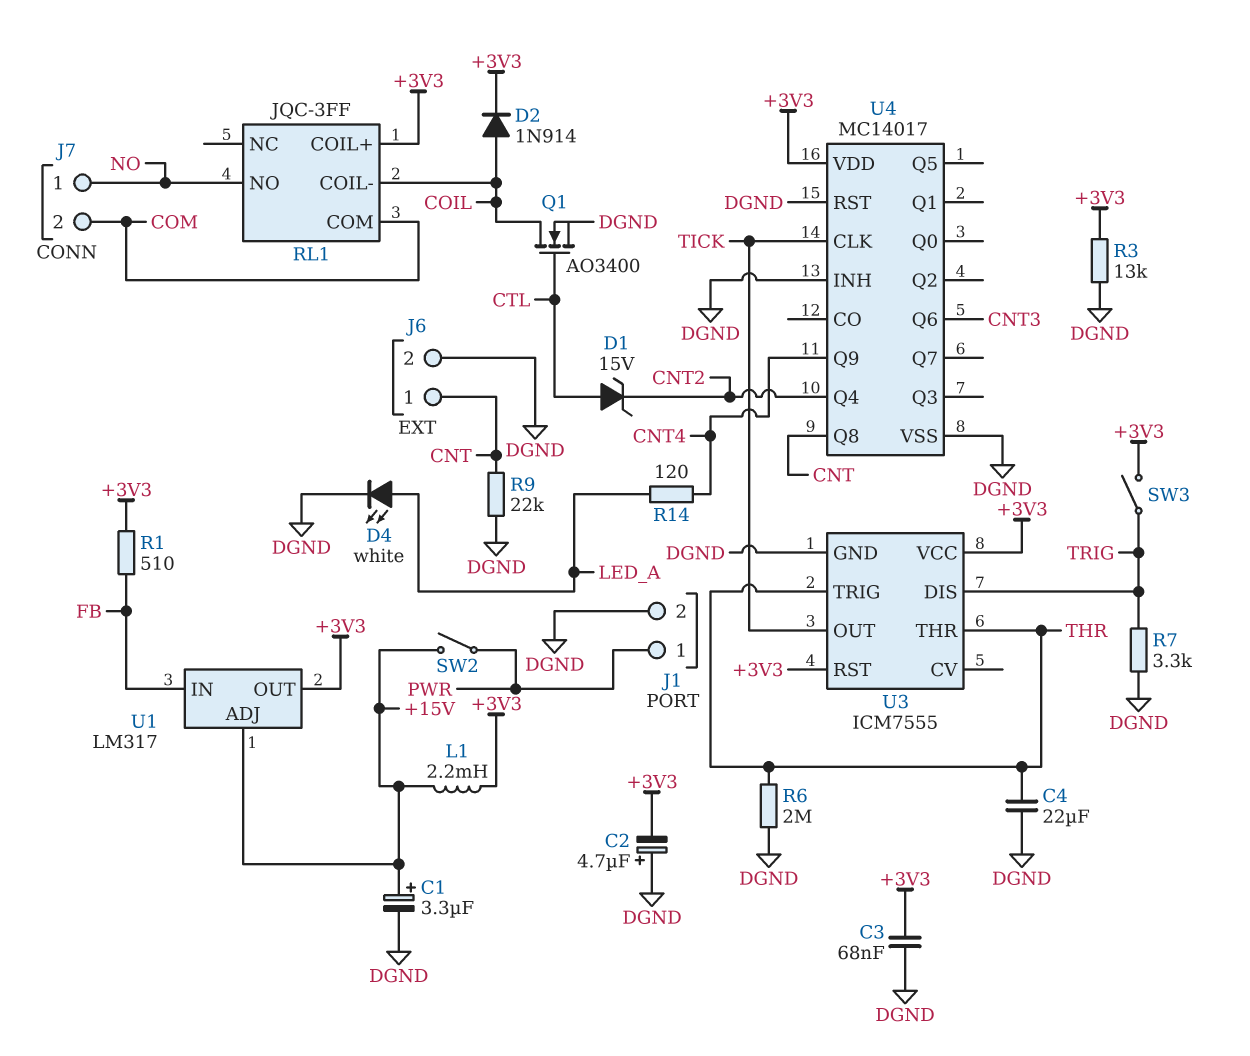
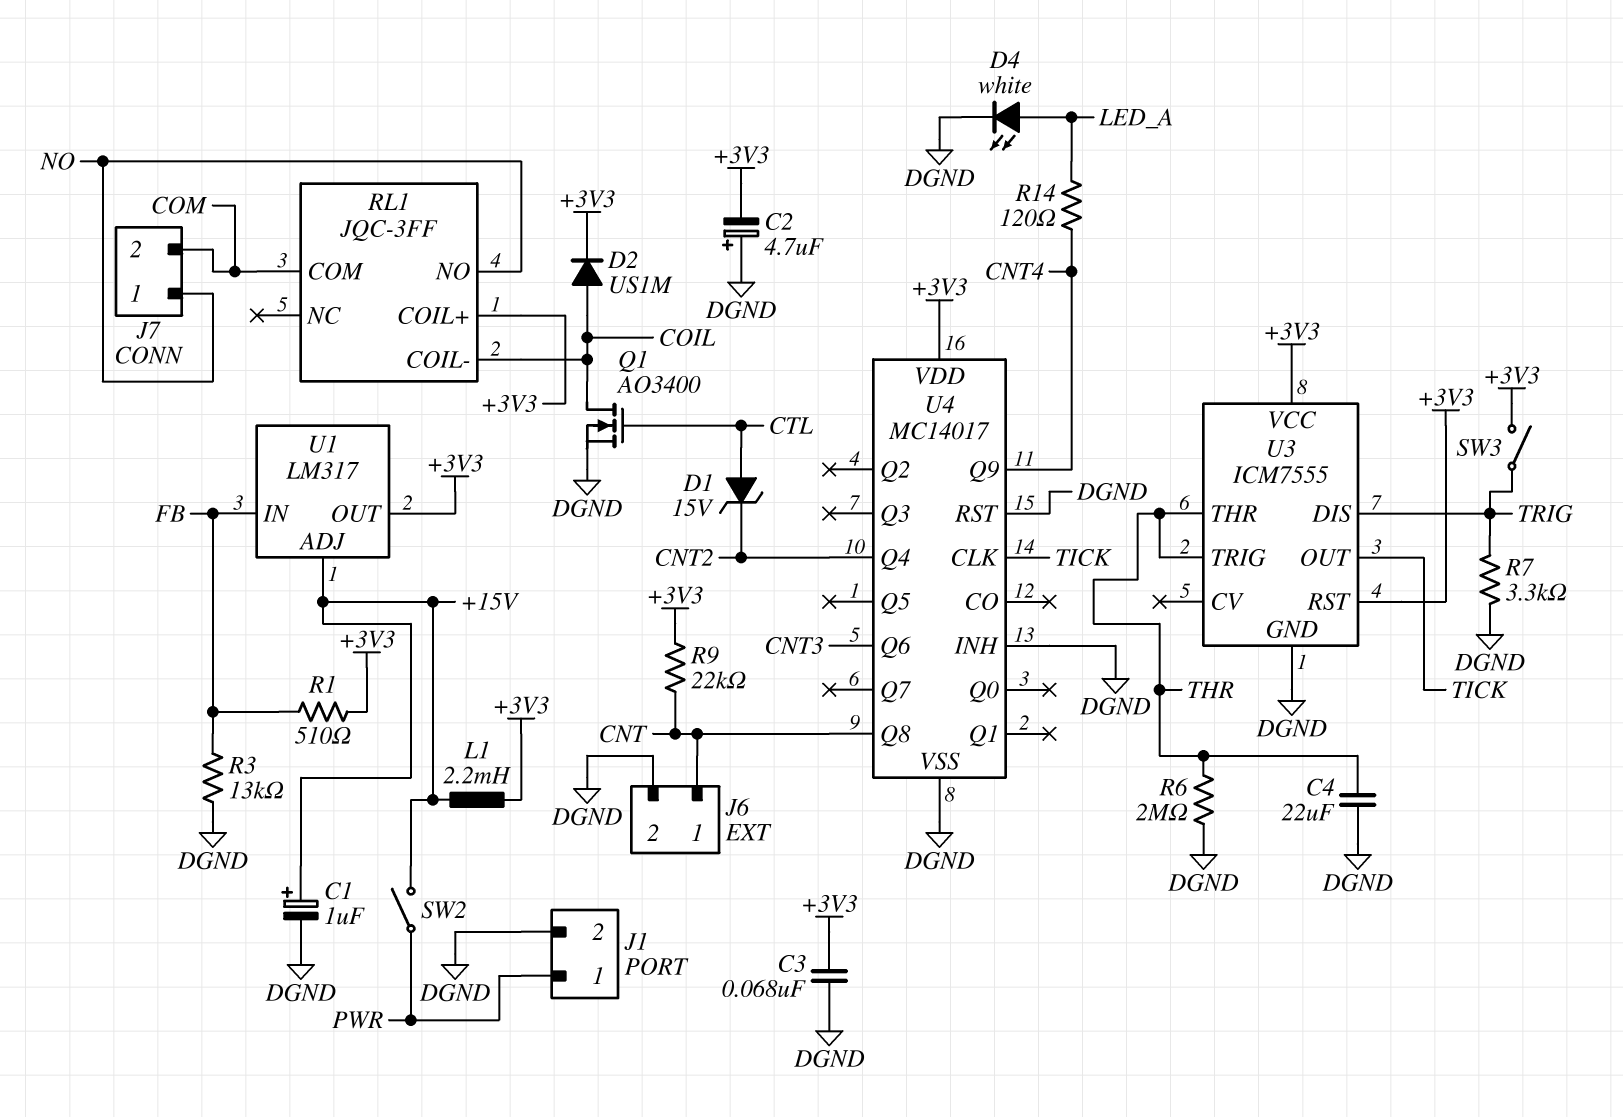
C1: 3.3uF (plus +15V, minus DGND) -> 1uF (plus +15V, minus DGND)
D2: diode 1N914 (A COIL, K +3V3) -> diode US1M (A COIL, K +3V3)
R3: 13k (+3V3, DGND) -> 13k (DGND, FB)
R9: 22k (CNT, DGND) -> 22k (+3V3, CNT)

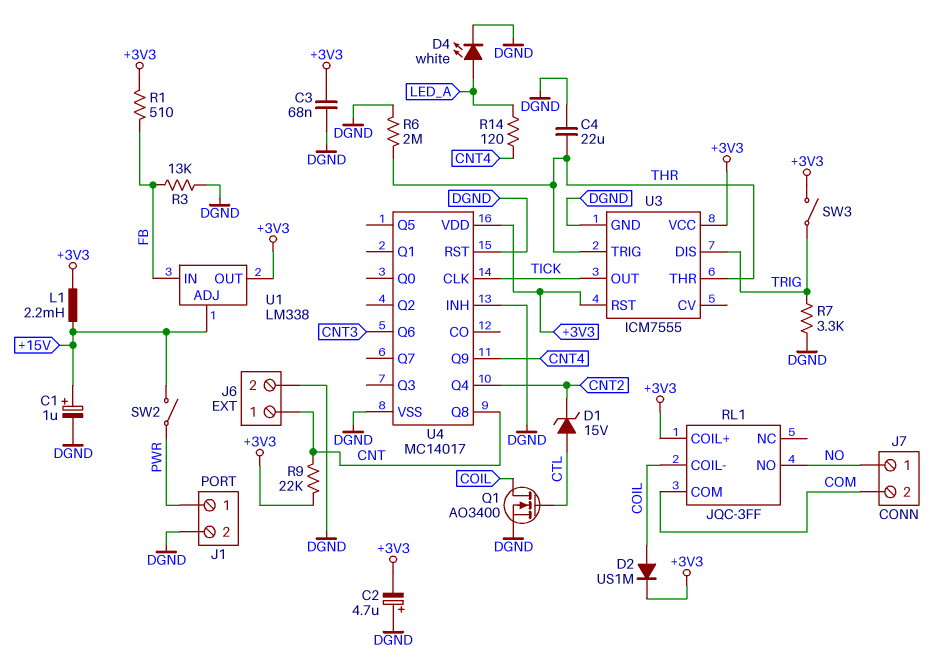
U1: LM317 -> LM338

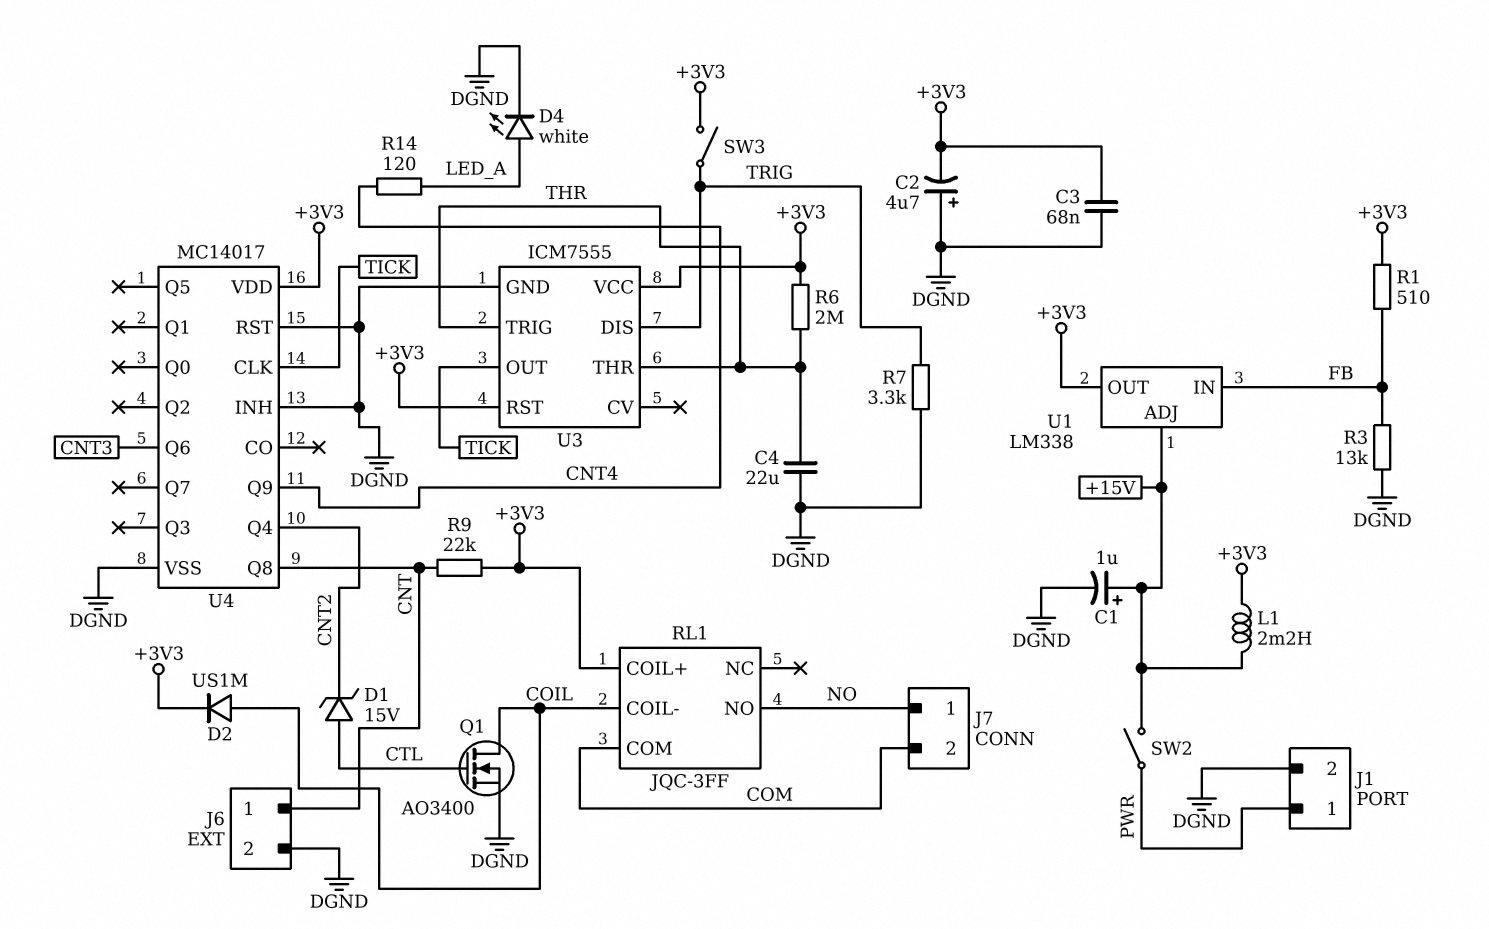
R6: 2M (DGND, THR) -> 2M (+3V3, THR)

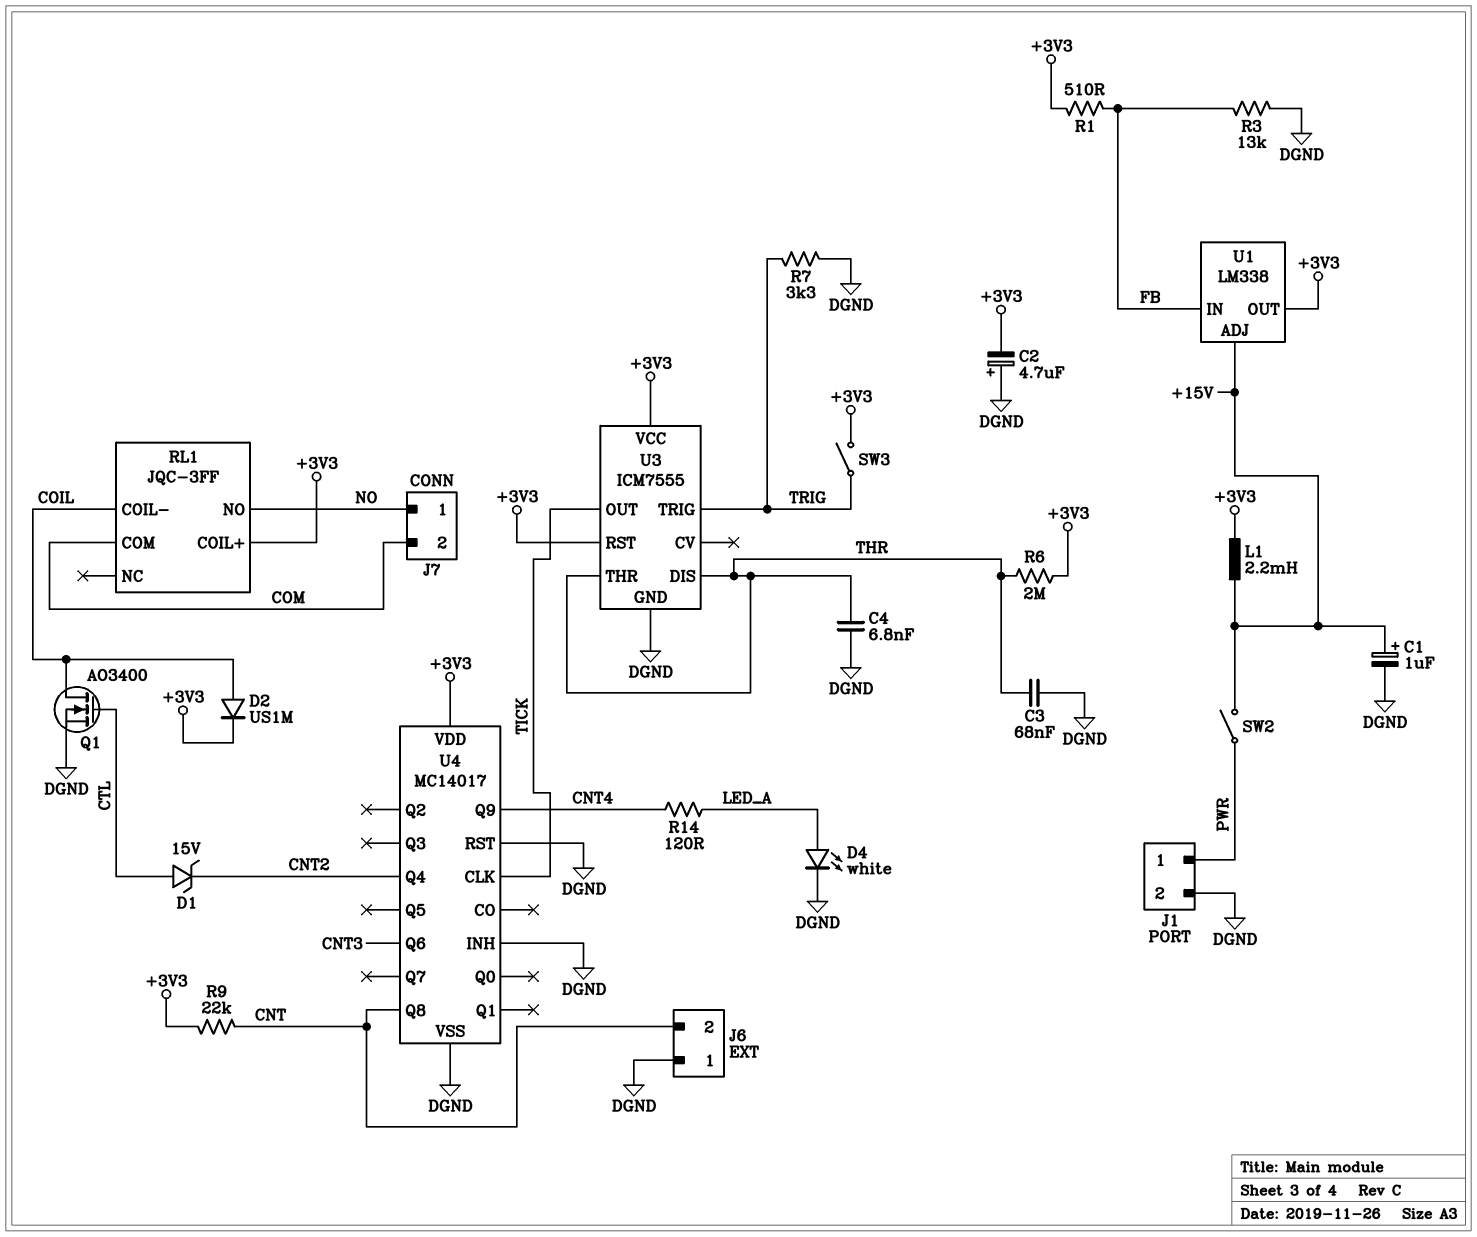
C3: 68nF (+3V3, DGND) -> 68nF (DGND, THR)
C4: 22uF (DGND, THR) -> 6.8nF (DGND, THR)
J6 pin 1: CNT -> DGND
J6 pin 2: DGND -> CNT
U3 pin DIS: TRIG -> THR
U3 pin TRIG: THR -> TRIG

